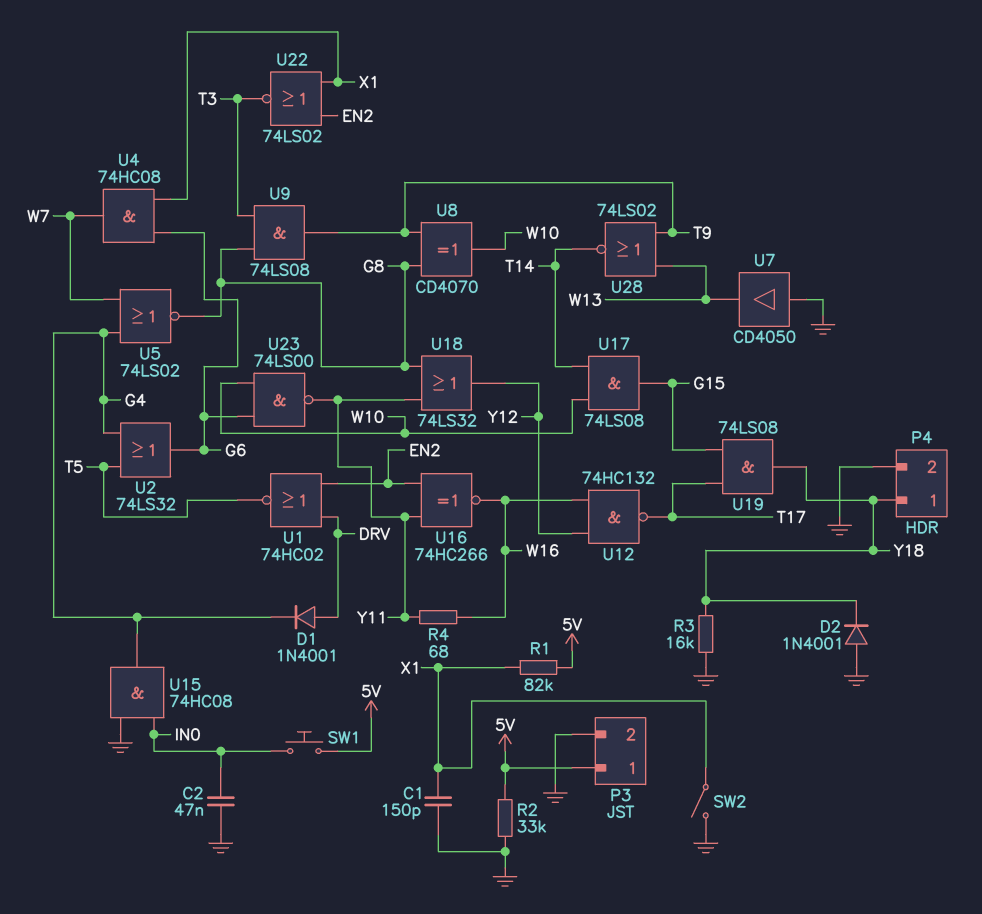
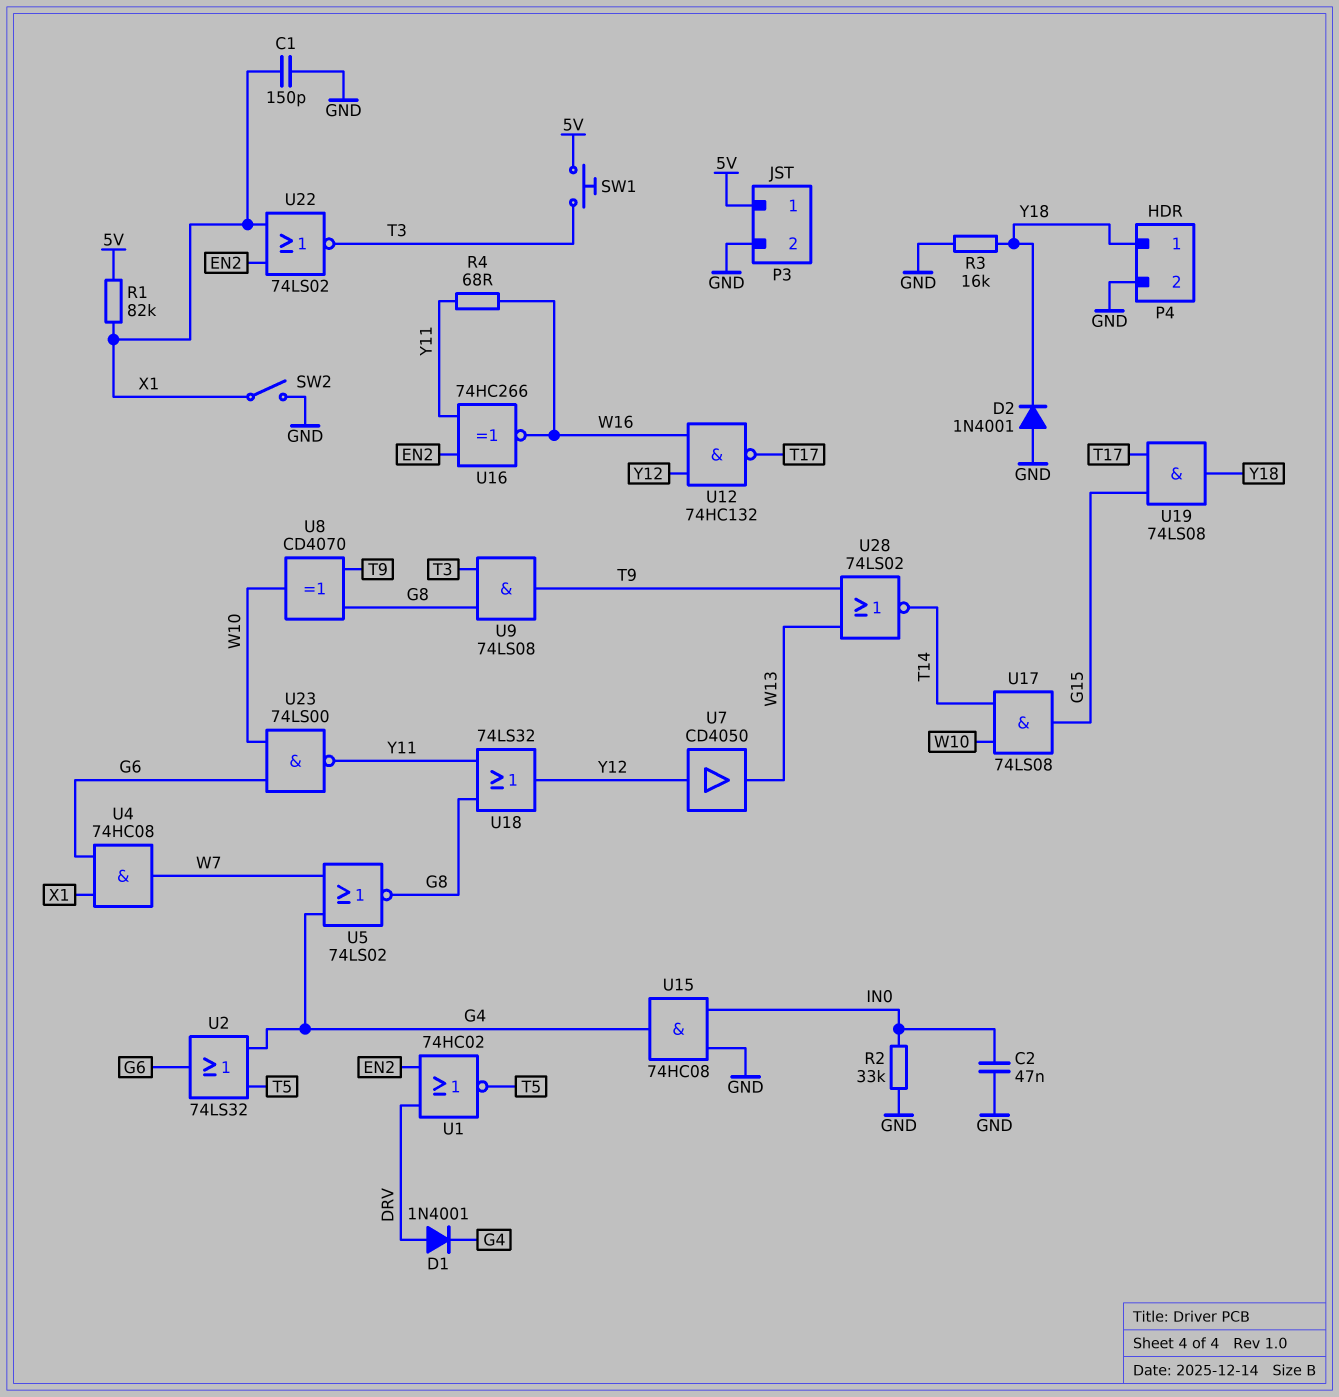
R2: 33k (5V, GND) -> 33k (GND, IN0)
SW1: button (5V, IN0) -> button (5V, T3)
U7: buffer CD4050 (in GND, out W13) -> buffer CD4050 (in Y12, out W13)

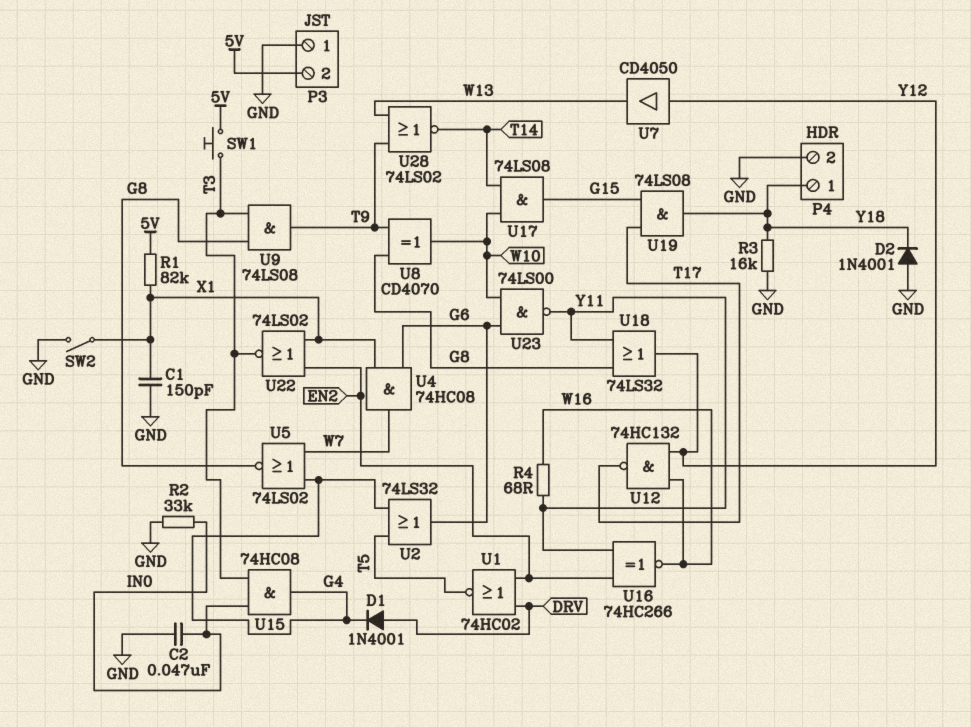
P3 pin 1: 5V -> GND
P3 pin 2: GND -> 5V
U15: AND 74HC08 (in GND, in IN0, out G4) -> AND 74HC08 (in IN0, in T3, out G4)

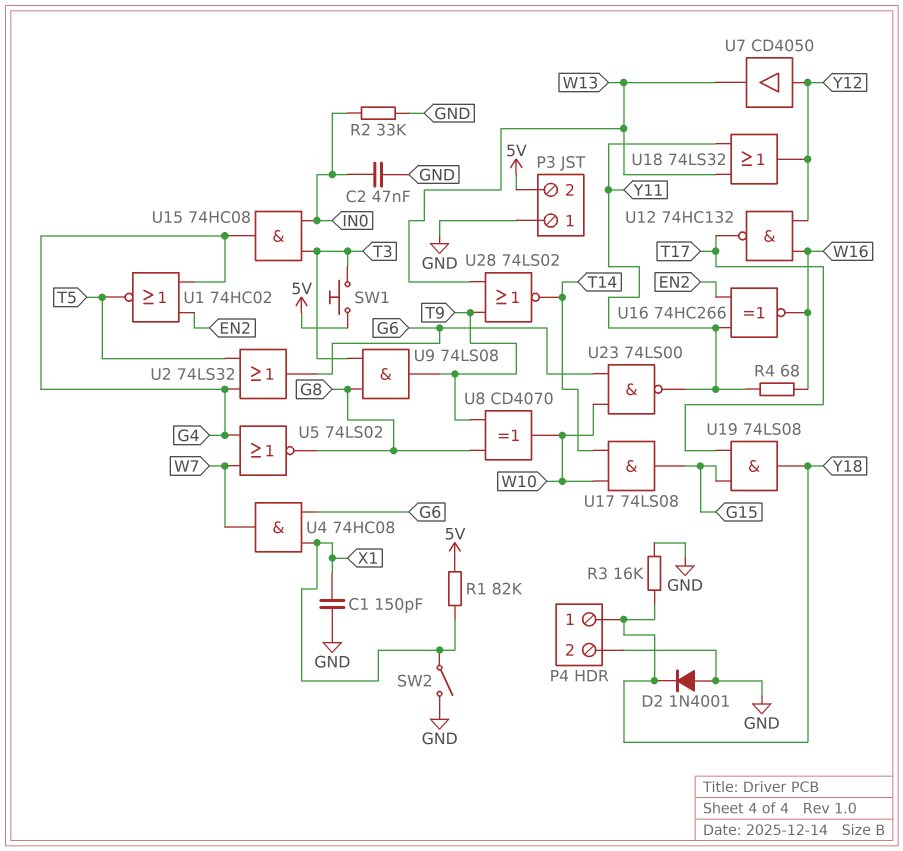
D1: diode 1N4001 (A DRV, K G4) -> none
U1: NOR 74HC02 (in DRV, in EN2, out T5) -> NOR 74HC02 (in EN2, in G4, out T5)
U18: OR 74LS32 (in G8, in Y11, out Y12) -> OR 74LS32 (in W13, in Y11, out Y12)
U22: NOR 74LS02 (in EN2, in X1, out T3) -> none

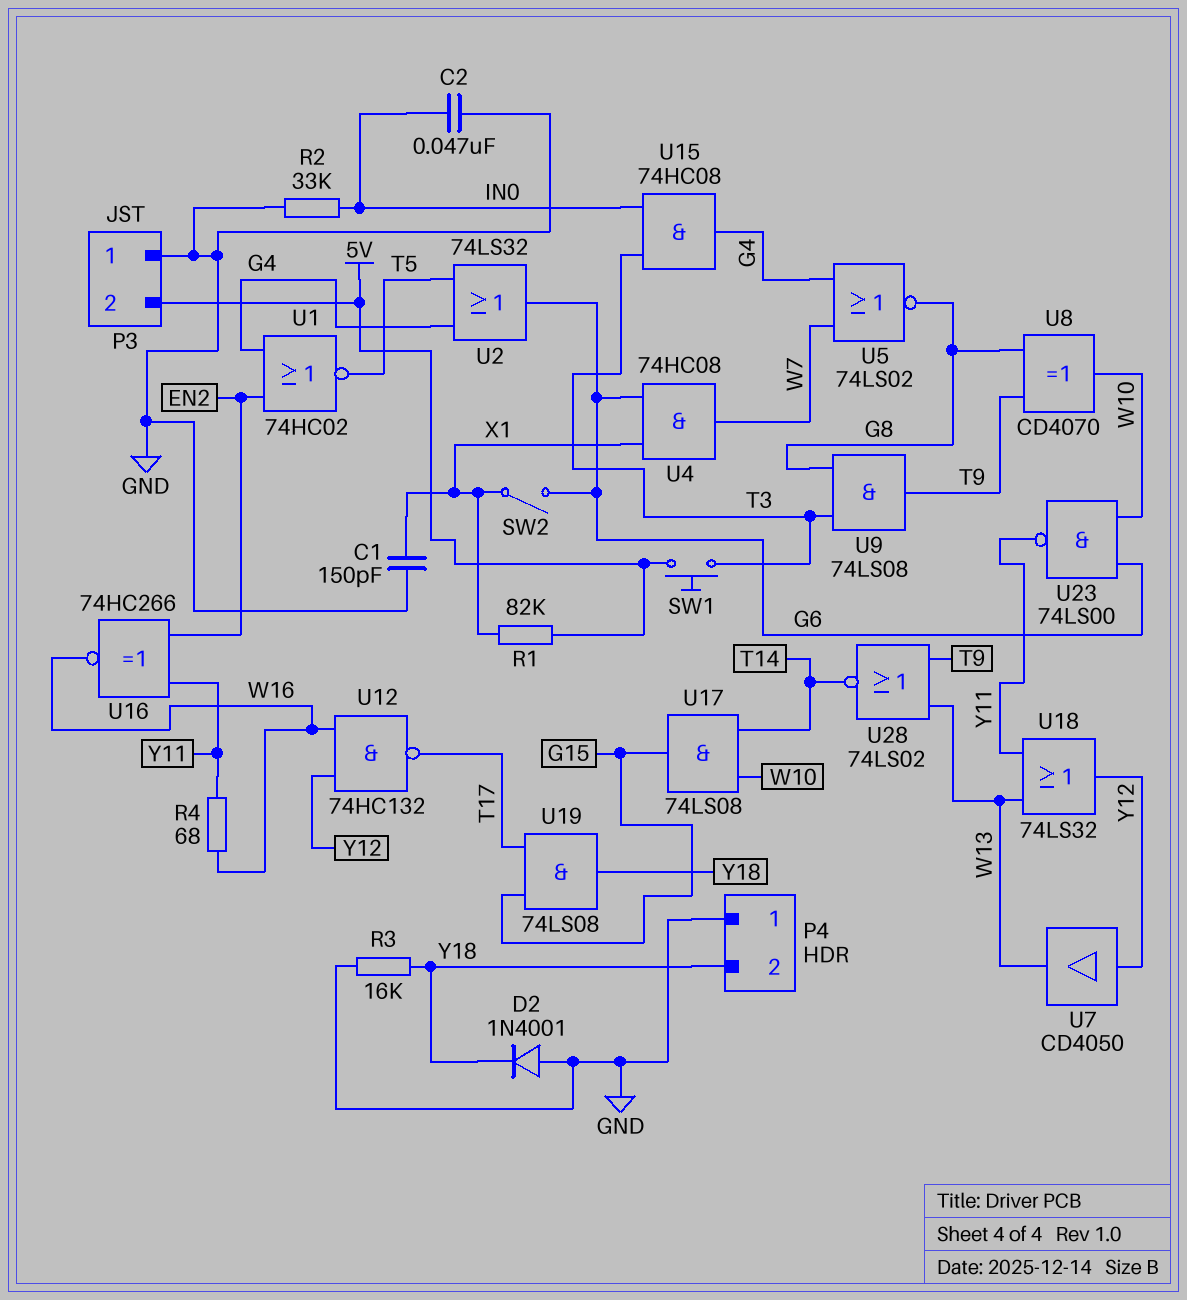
P4 pin 1: Y18 -> GND
P4 pin 2: GND -> Y18
SW2: switch (GND, X1) -> switch (G6, X1)

